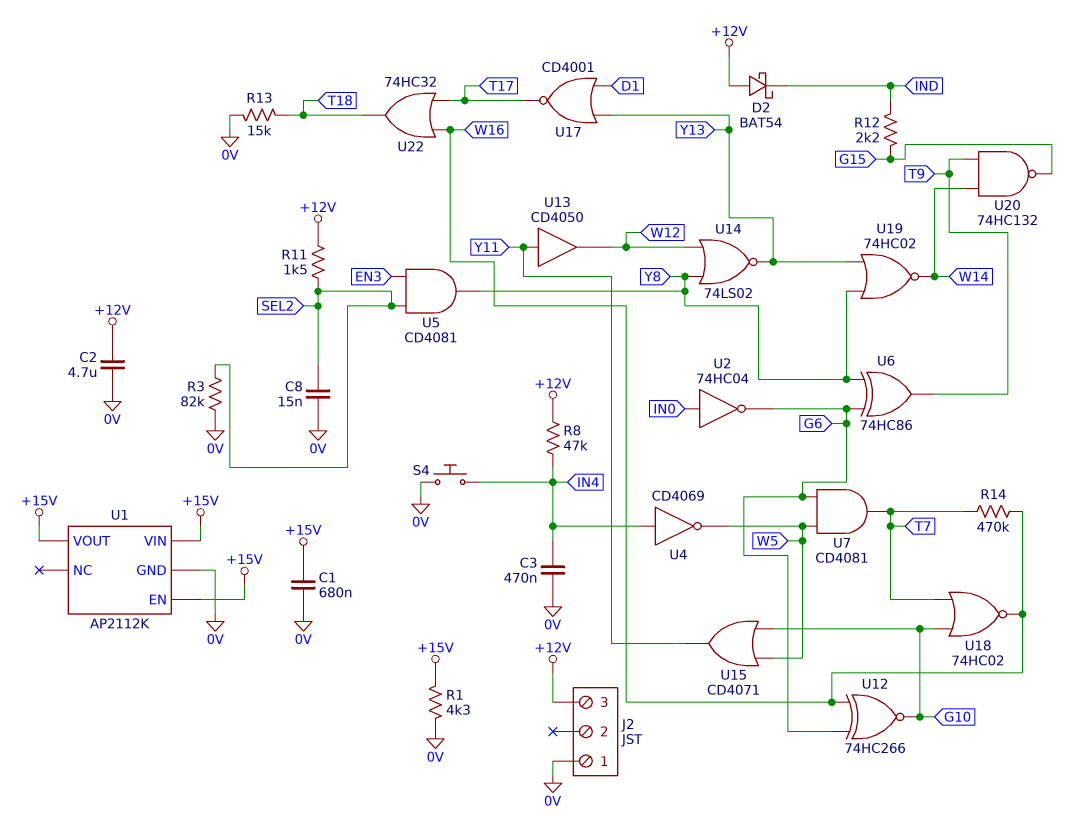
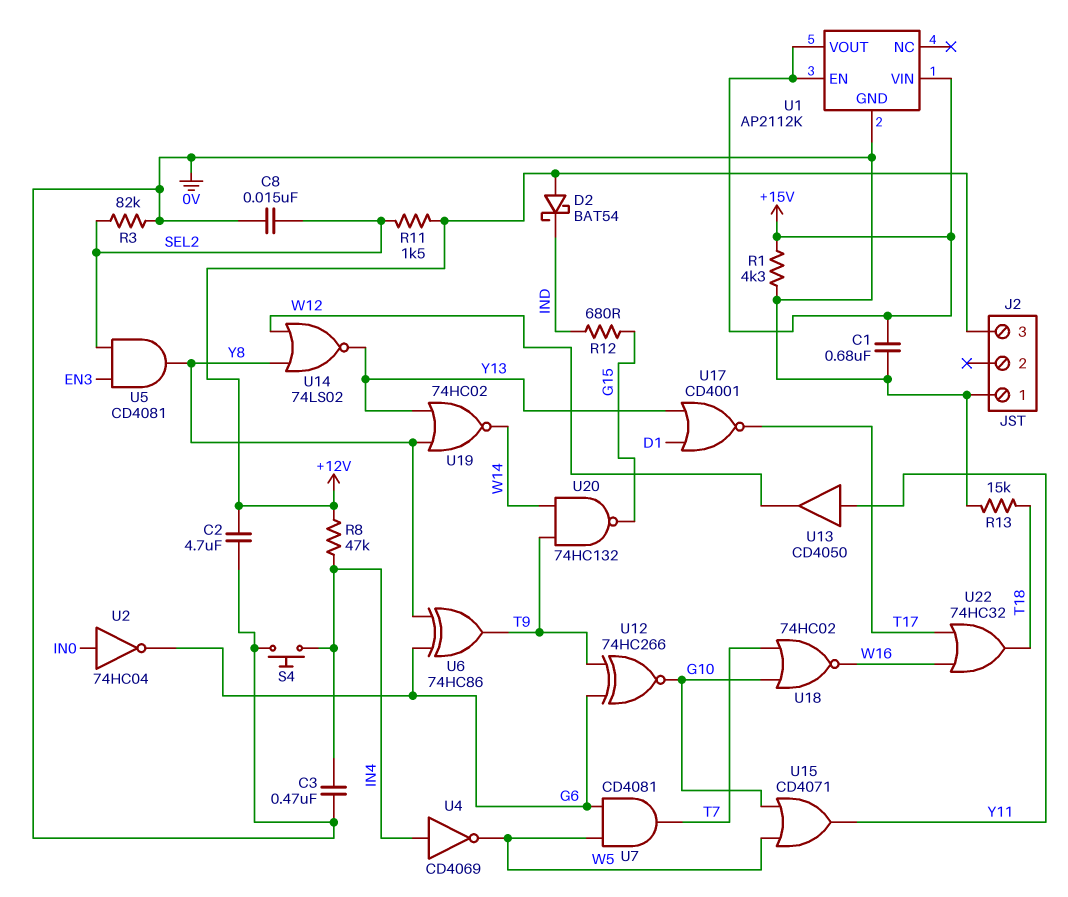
R12: 2.2k (G15, IND) -> 680 (G15, IND)
R14: 470k (T7, W16) -> none
U12: XNOR 74HC266 (in G6, in W16, out G10) -> XNOR 74HC266 (in G6, in T9, out G10)

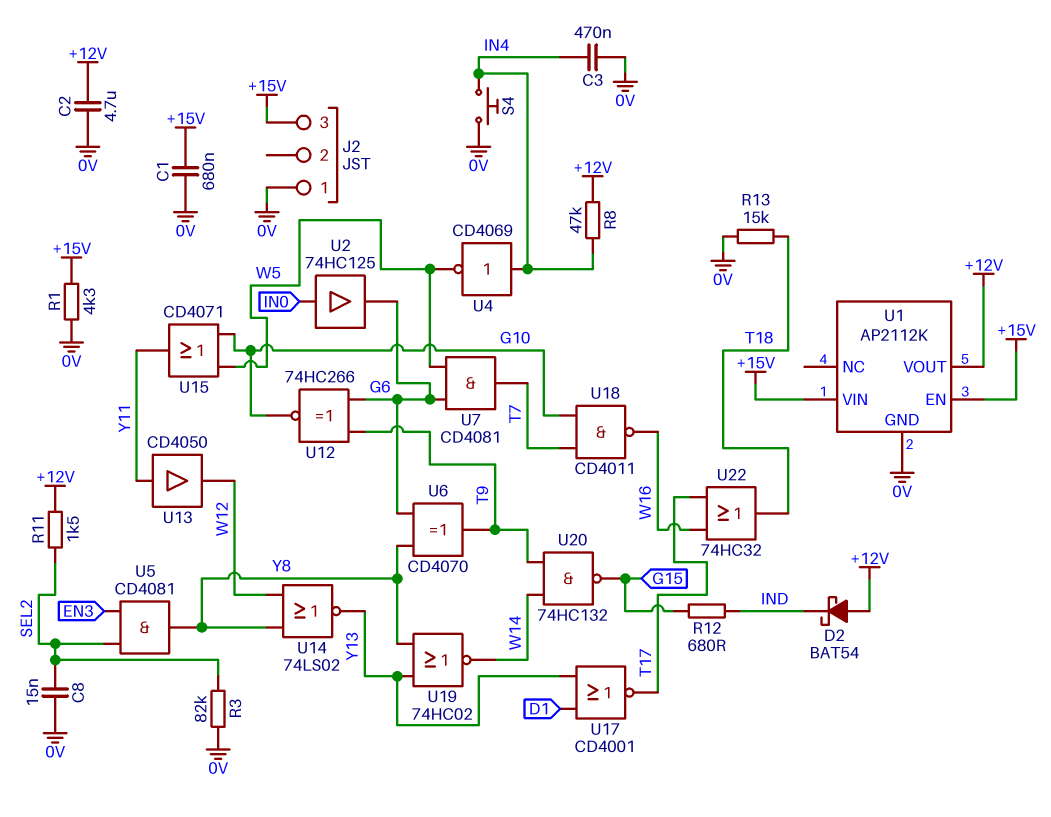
J2 pin 3: +12V -> +15V
U1 pin VOUT: +15V -> +12V
U2: NOT 74HC04 (in IN0, out G6) -> buffer 74HC125 (in IN0, out G6)
U6: XOR 74HC86 (in G6, in Y8, out T9) -> XOR CD4070 (in G6, in Y8, out T9)
U18: NOR 74HC02 (in G10, in T7, out W16) -> NAND CD4011 (in G10, in T7, out W16)

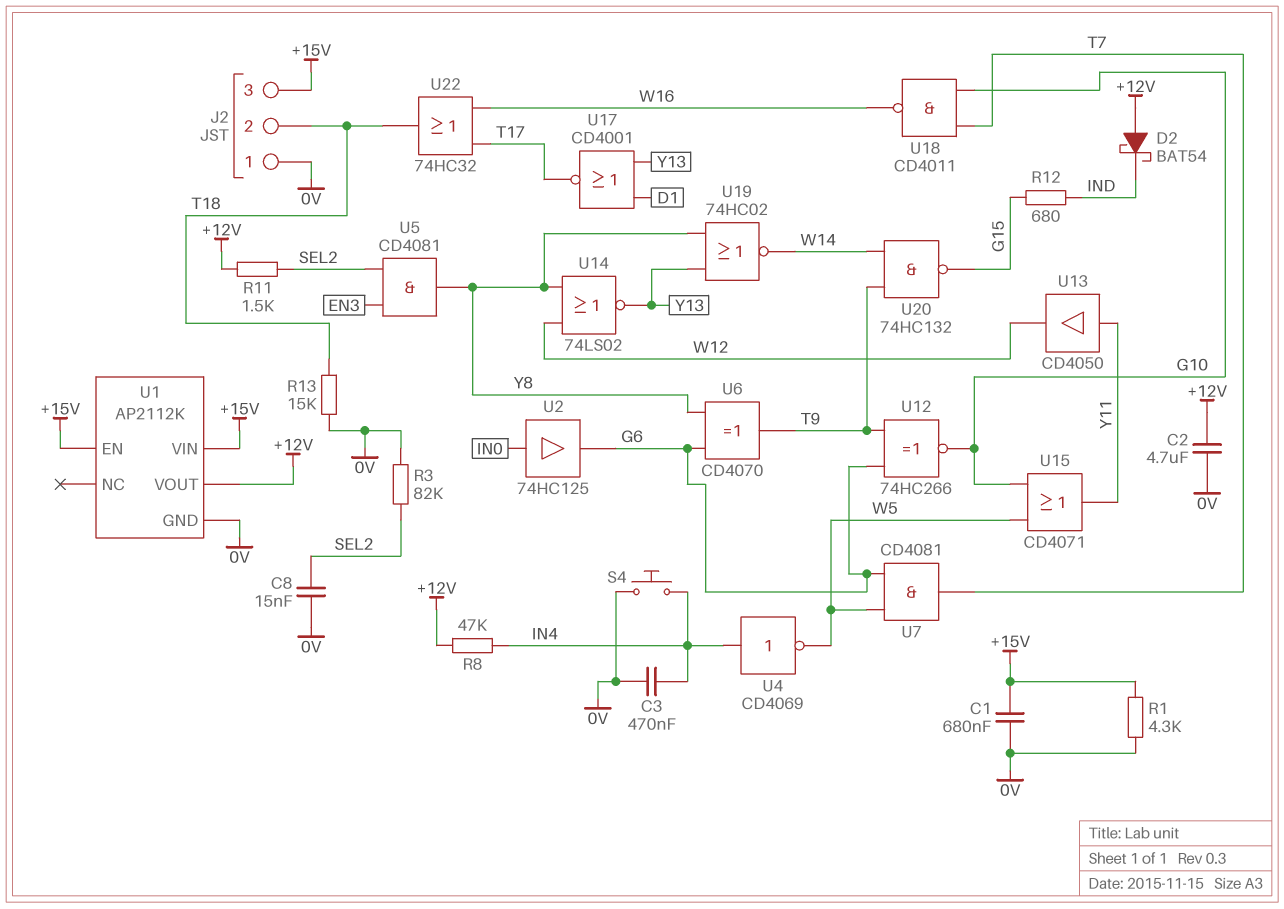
J2 pin 2: none -> T18

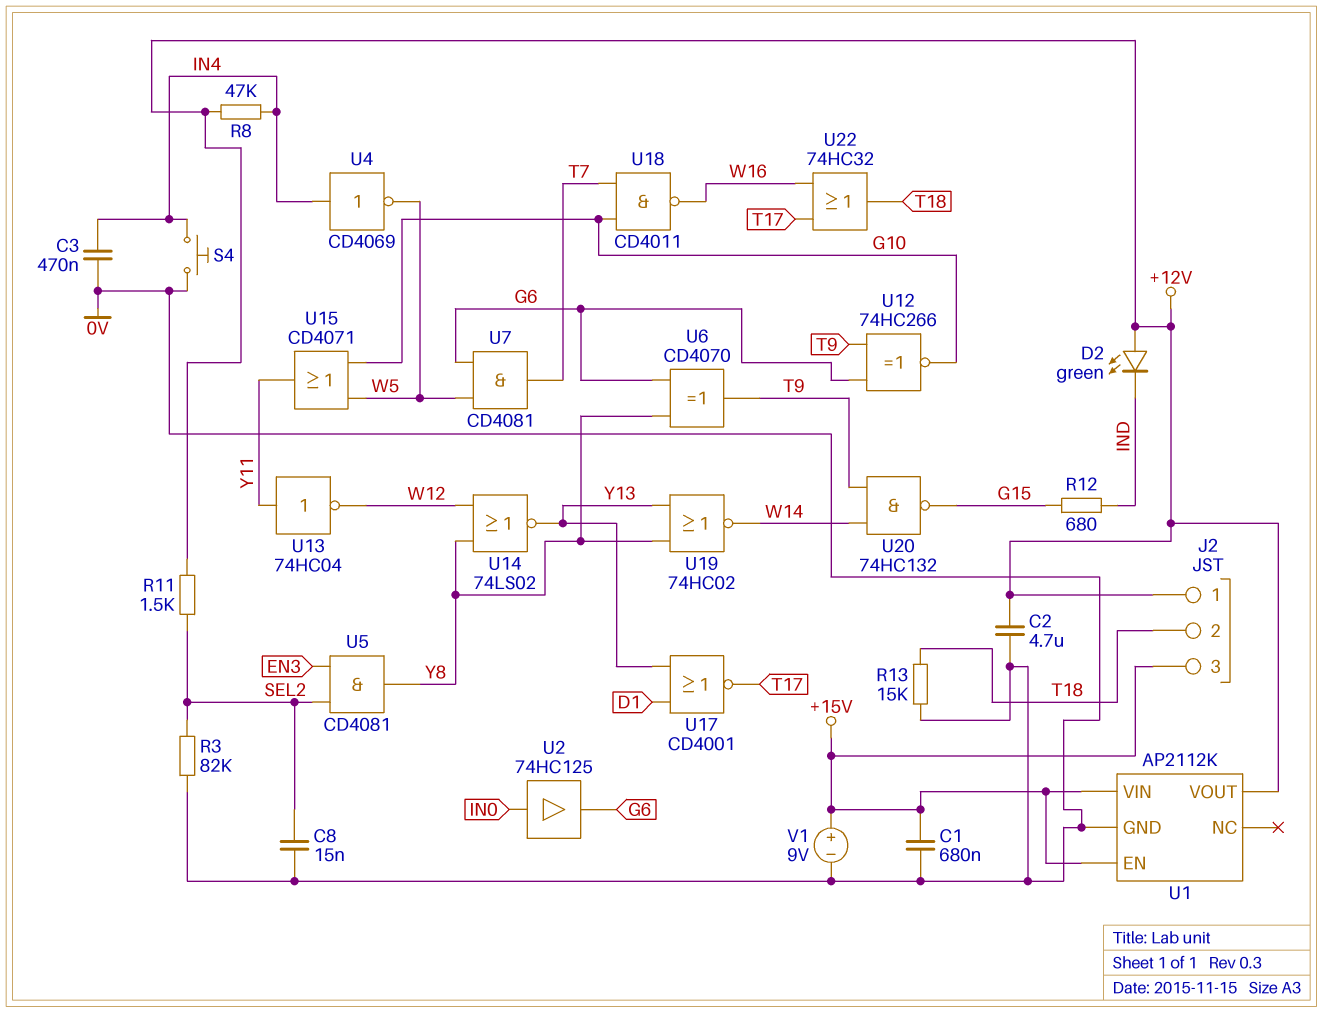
D2: schottky BAT54 (A +12V, K IND) -> LED green (A +12V, K IND)
J2 pin 1: 0V -> +12V
R1: 4.3k (+15V, 0V) -> none
U13: buffer CD4050 (in Y11, out W12) -> NOT 74HC04 (in Y11, out W12)
V1: none -> 9V (plus +15V, minus 0V)

